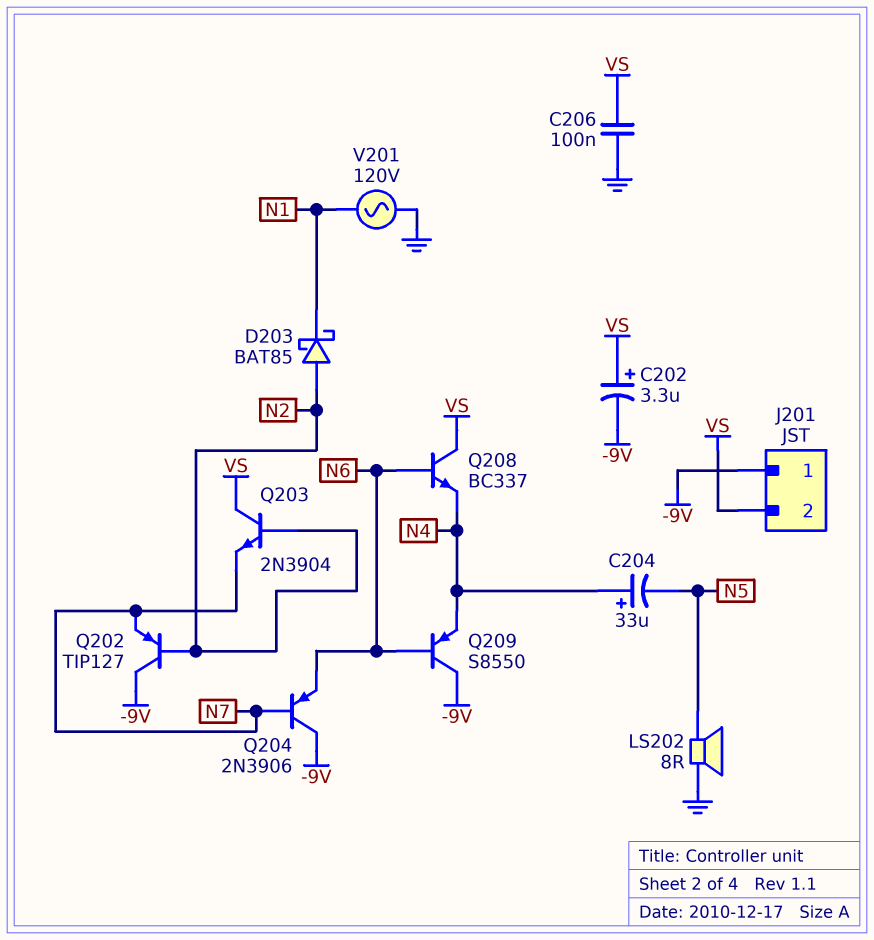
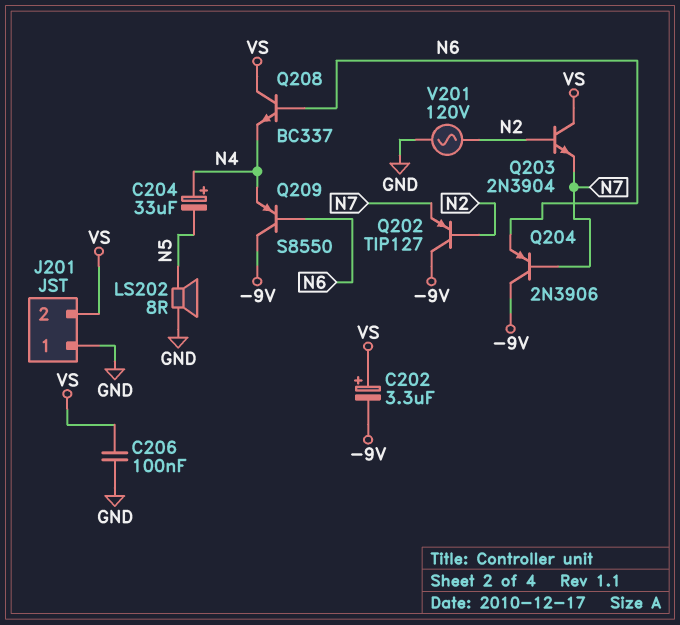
D203: schottky BAT85 (A N2, K N1) -> none
J201 pin 1: -9V -> GND
V201: AC 120V (GND, N1) -> AC 120V (GND, N2)

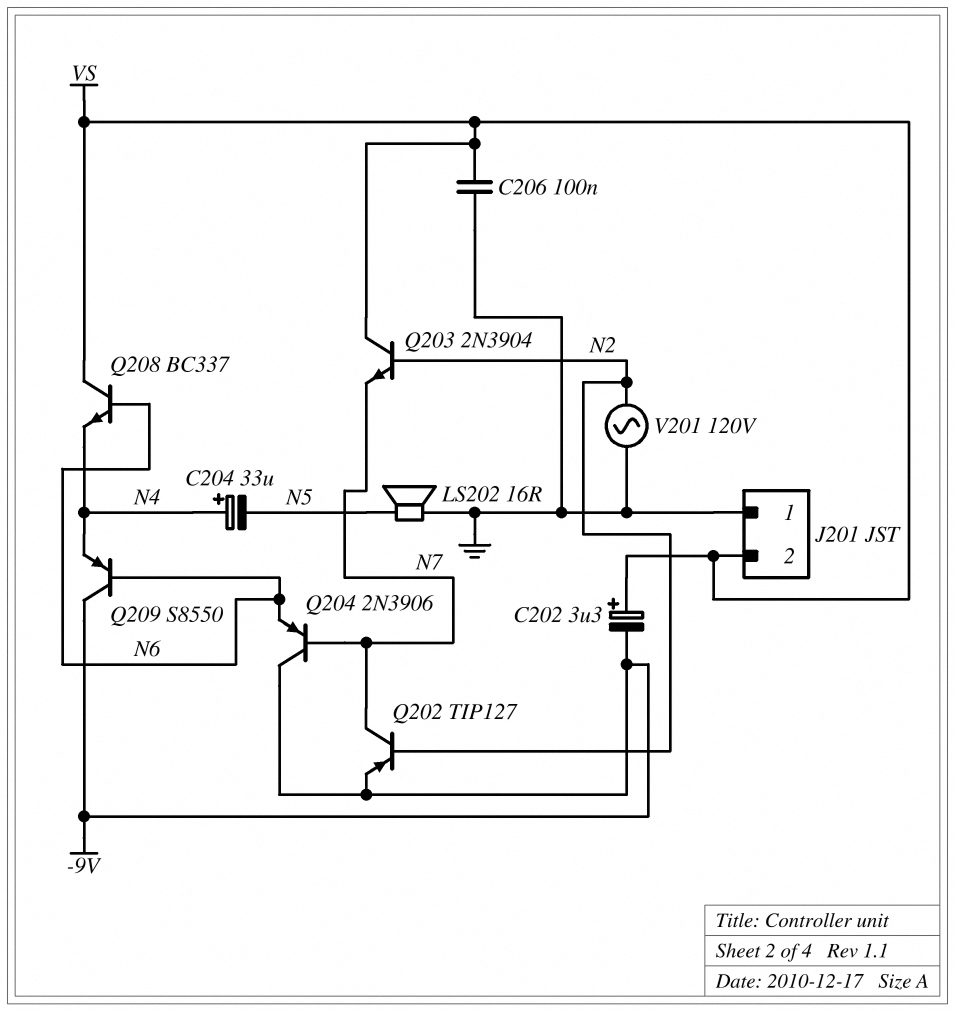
LS202: speaker 8R (GND, N5) -> speaker 16R (GND, N5)
Q202: PNP TIP127 (B N2, C -9V, E N7) -> PNP TIP127 (B N2, C N7, E -9V)

